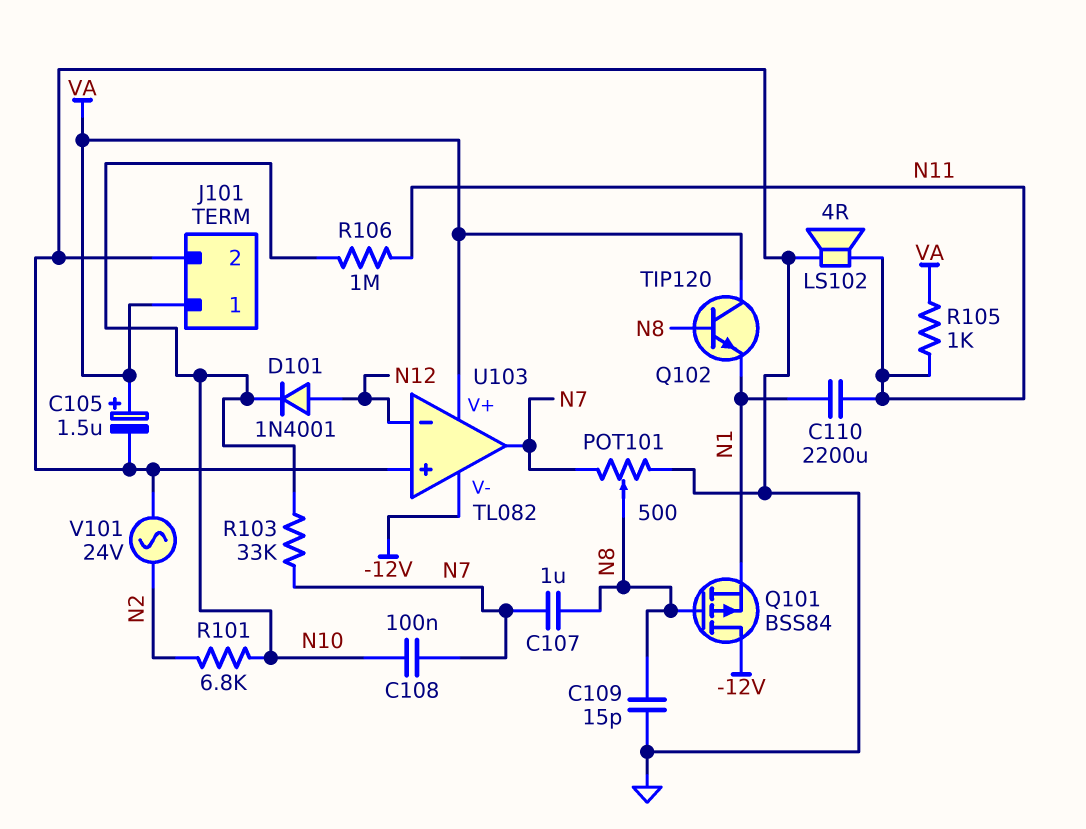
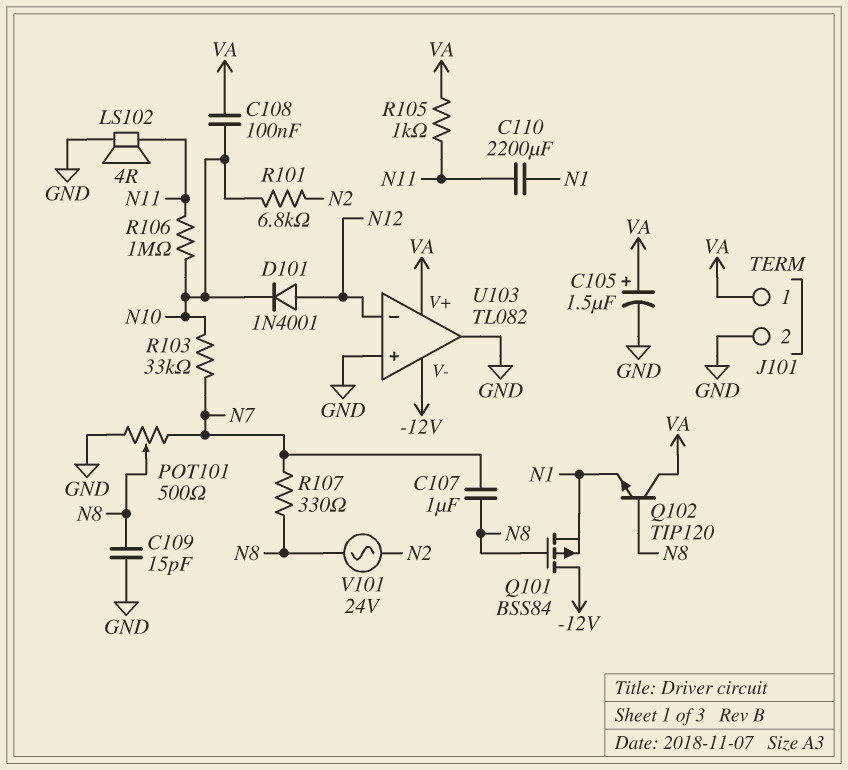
C108: 100nF (N7, N10) -> 100nF (N10, VA)
R107: none -> 330 (N7, N8)
U103 pin out: N7 -> GND
V101: AC 24V (GND, N2) -> AC 24V (N2, N8)

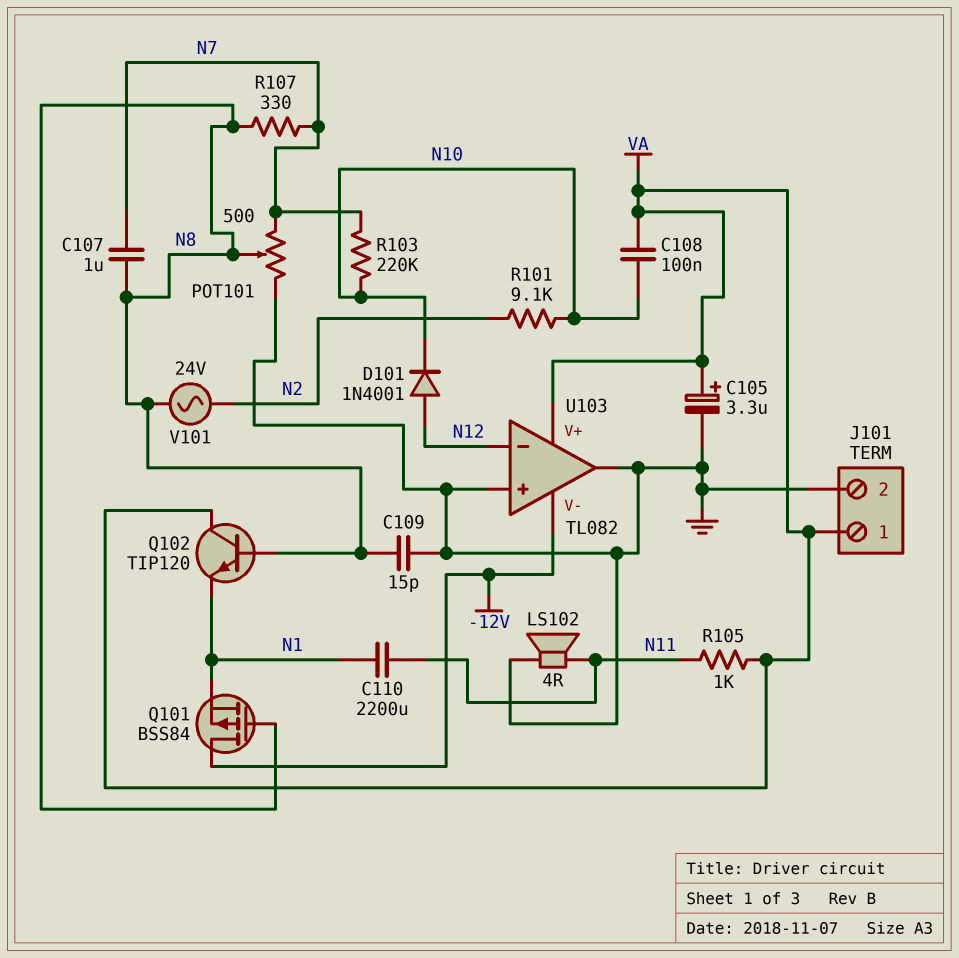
C105: 1.5uF (plus VA, minus GND) -> 3.3uF (plus VA, minus GND)
R101: 6.8k (N2, N10) -> 9.1k (N2, N10)
R103: 33k (N7, N10) -> 220k (N7, N10)
R106: 1M (N10, N11) -> none

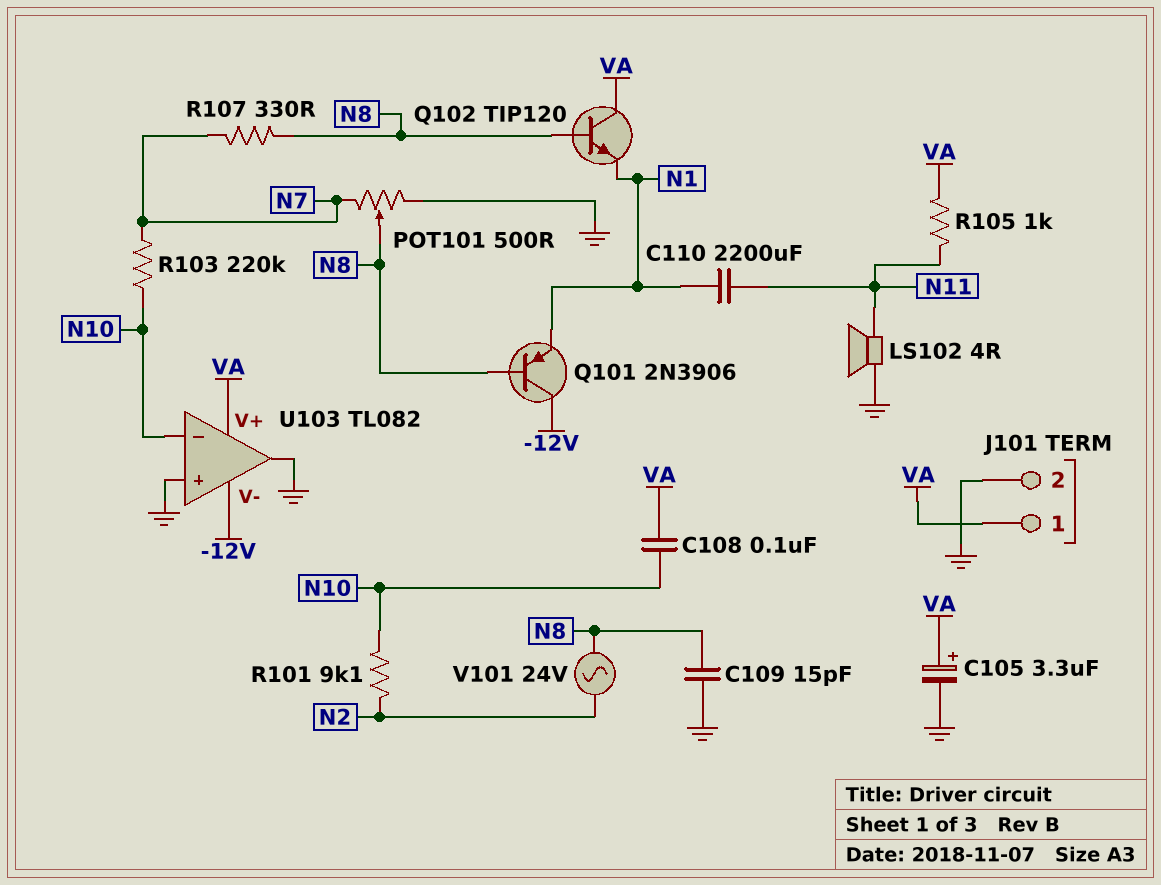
C107: 1uF (N7, N8) -> none
D101: diode 1N4001 (A N12, K N10) -> none
Q101: PMOS BSS84 (G N8, D -12V, S N1) -> PNP 2N3906 (B N8, C -12V, E N1)
U103 pin in-: N12 -> N10

